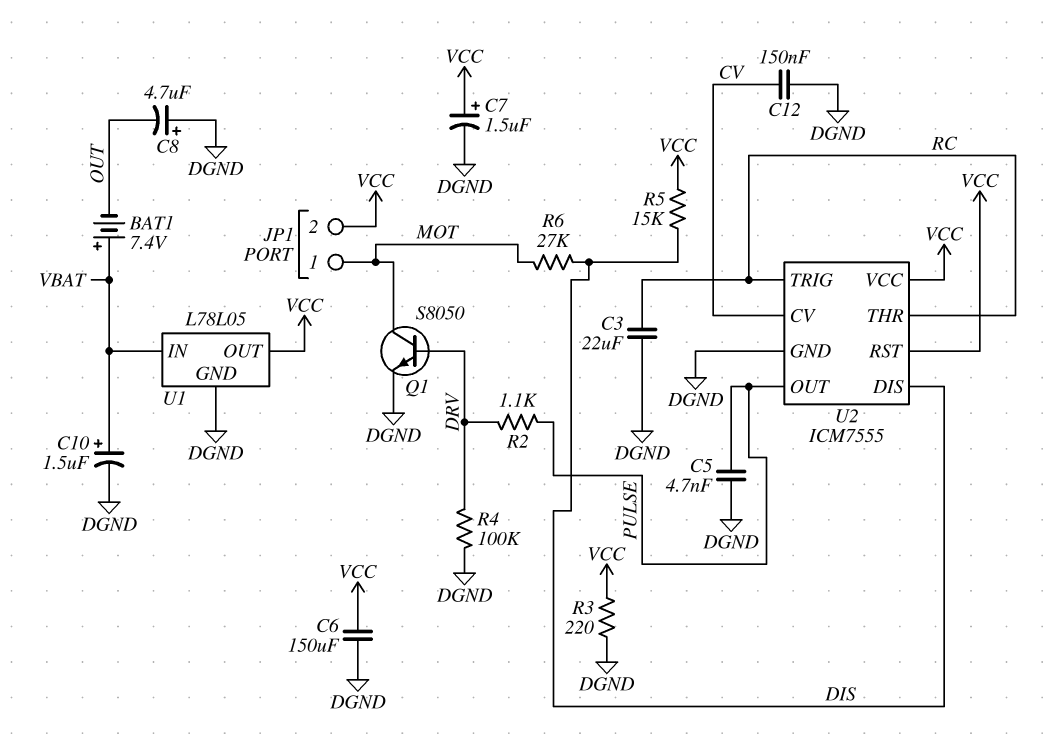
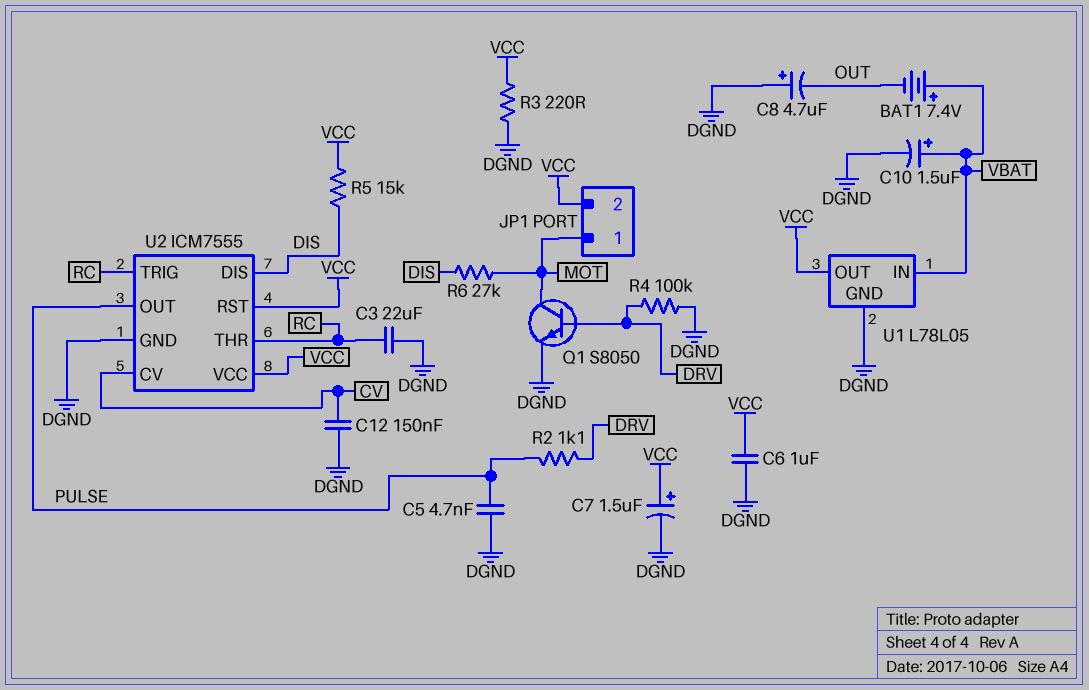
C6: 150uF (DGND, VCC) -> 1uF (DGND, VCC)

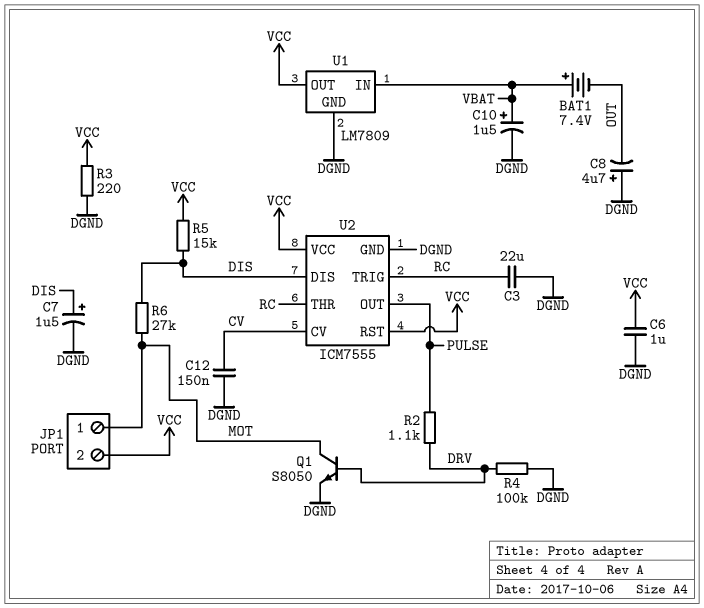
C5: 4.7nF (DGND, PULSE) -> none
C7: 1.5uF (plus VCC, minus DGND) -> 1.5uF (plus DIS, minus DGND)
U1: L78L05 -> LM7809

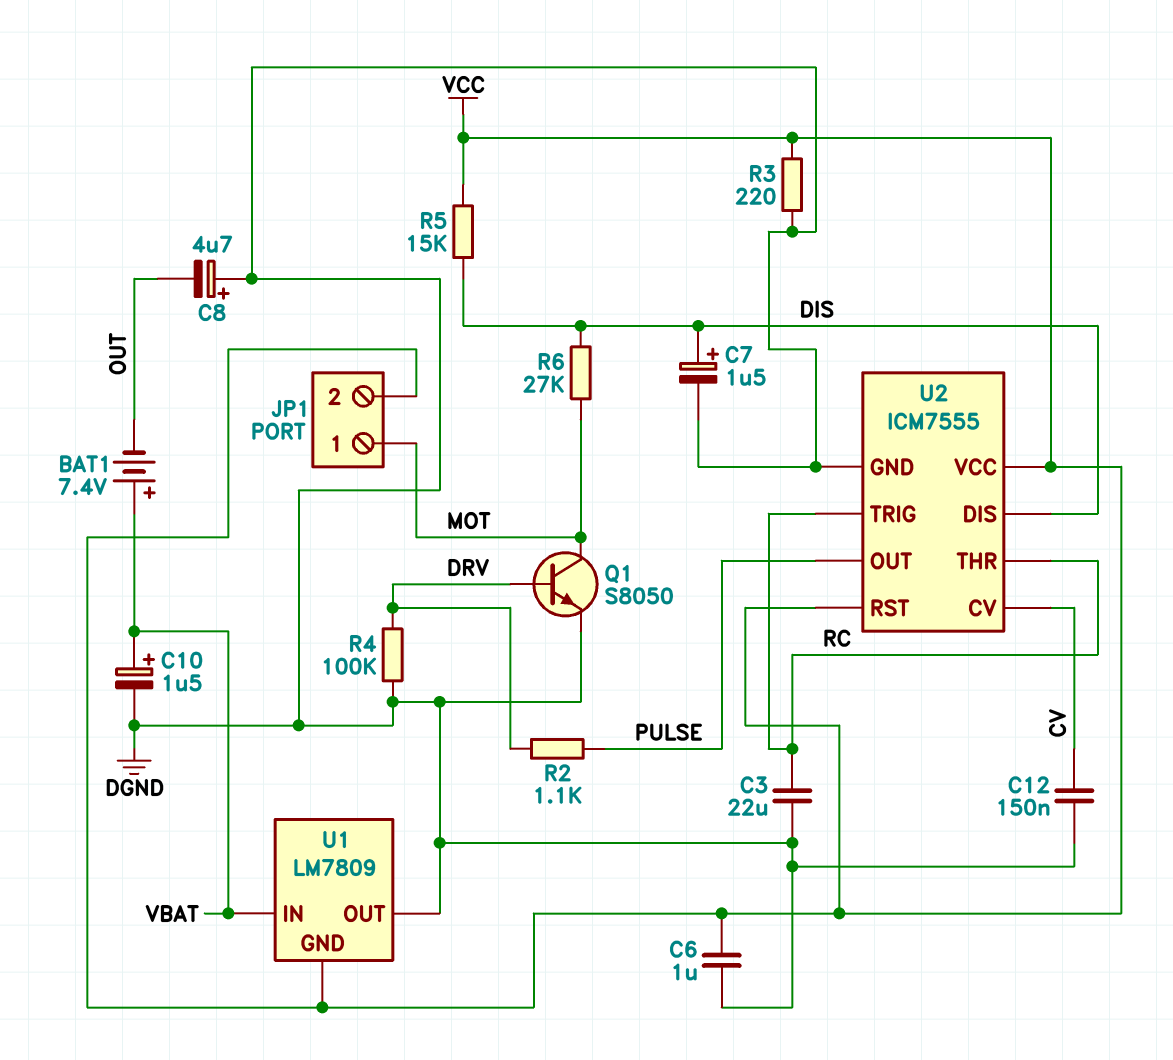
U1 pin GND: DGND -> VCC
U1 pin OUT: VCC -> DGND

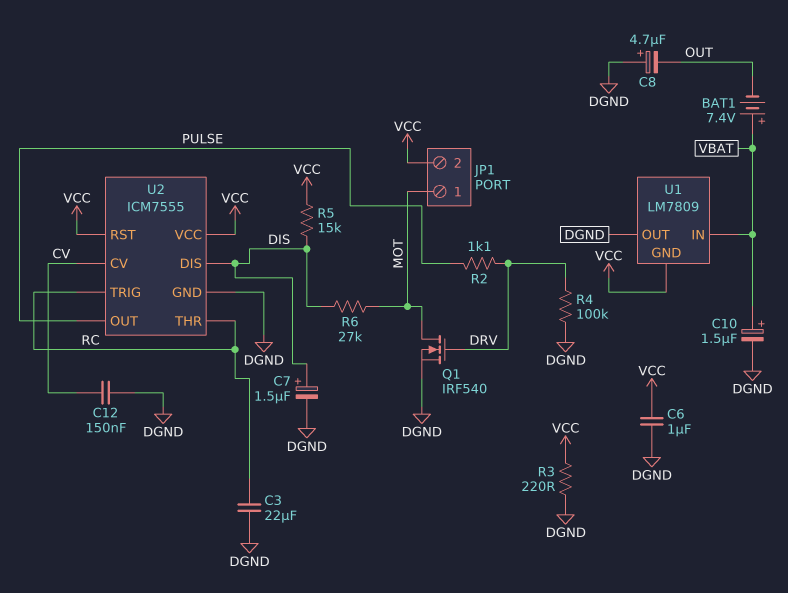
Q1: NPN S8050 (B DRV, C MOT, E DGND) -> NMOS IRF540 (G DRV, D MOT, S DGND)

